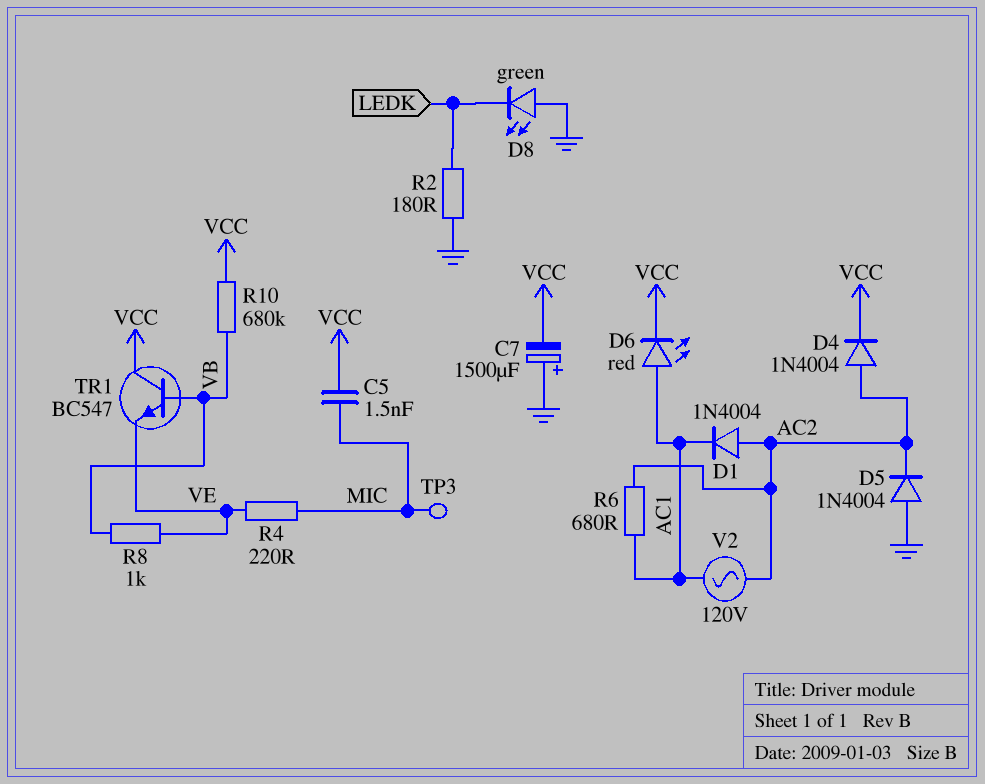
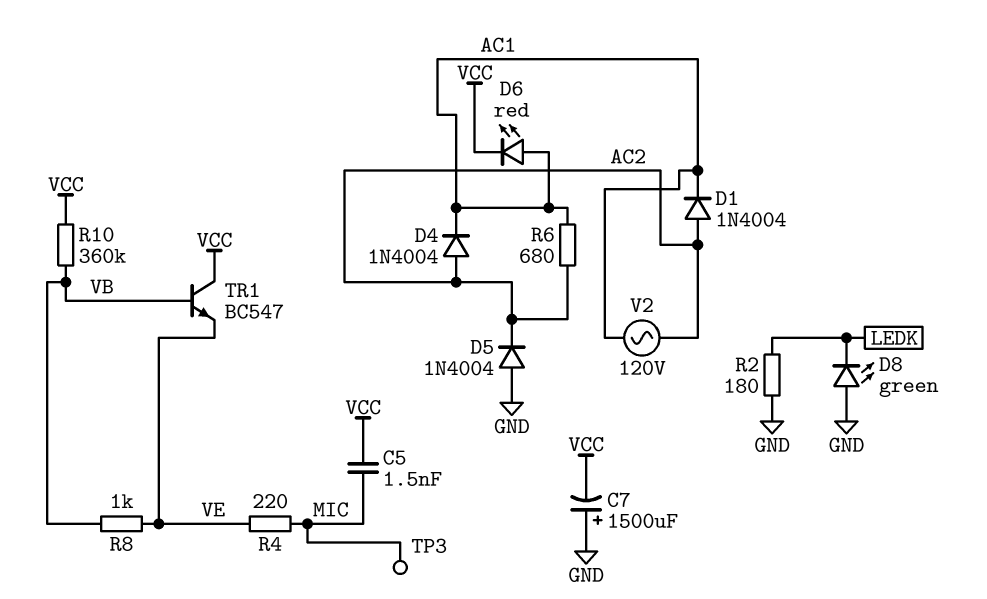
D4: diode 1N4004 (A AC2, K VCC) -> diode 1N4004 (A AC2, K AC1)
R10: 680k (VB, VCC) -> 360k (VB, VCC)

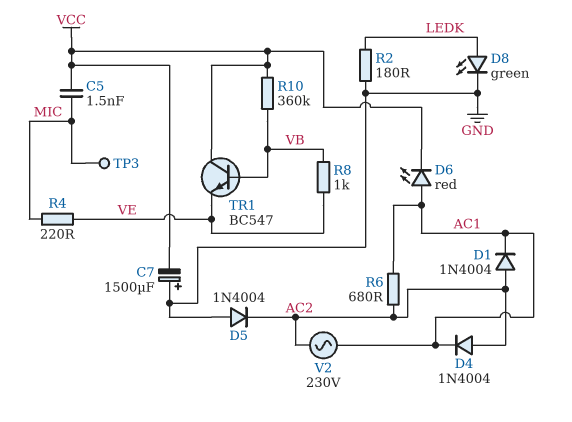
D8: LED green (A GND, K LEDK) -> LED green (A LEDK, K GND)
V2: AC 120V (AC1, AC2) -> AC 230V (AC1, AC2)

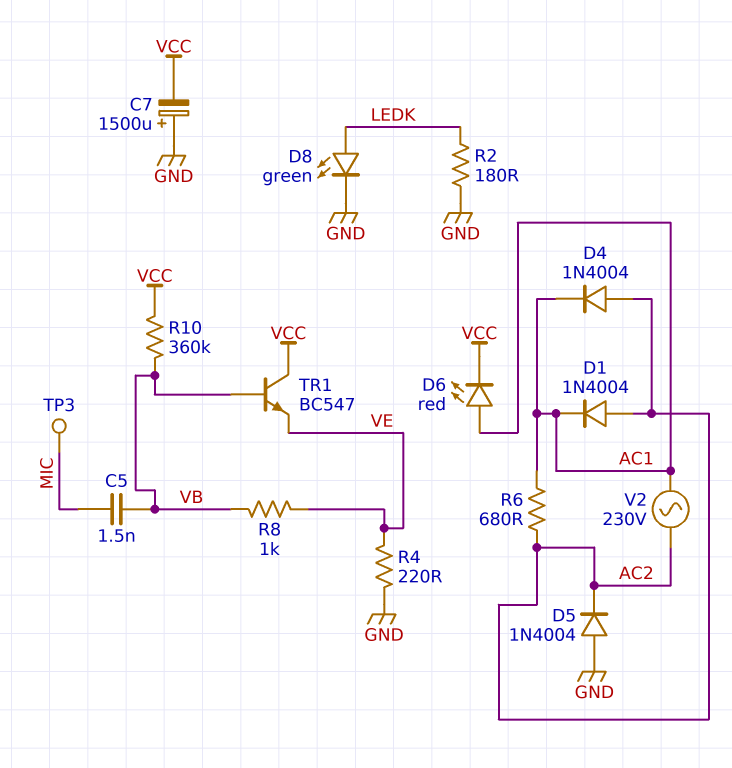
C5: 1.5nF (MIC, VCC) -> 1.5nF (MIC, VB)
R4: 220 (MIC, VE) -> 220 (GND, VE)

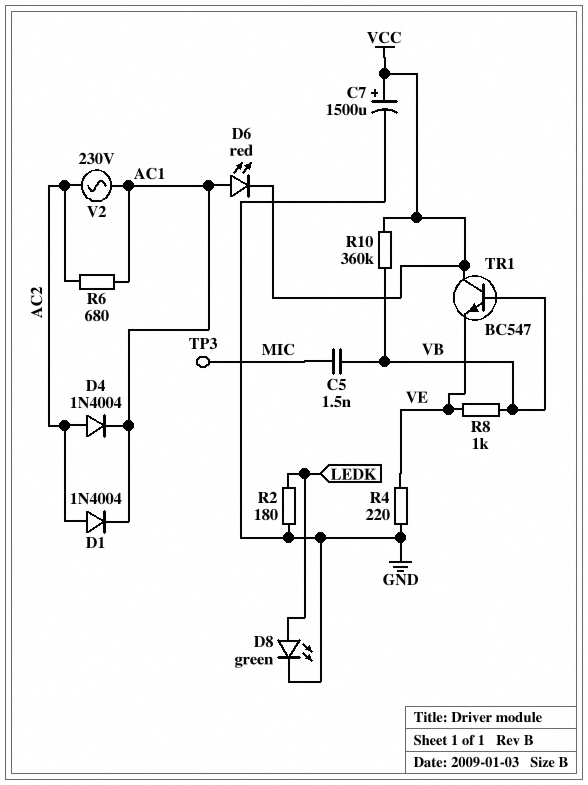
C7: 1500uF (plus GND, minus VCC) -> 1500uF (plus VCC, minus GND)
D5: diode 1N4004 (A GND, K AC2) -> none

